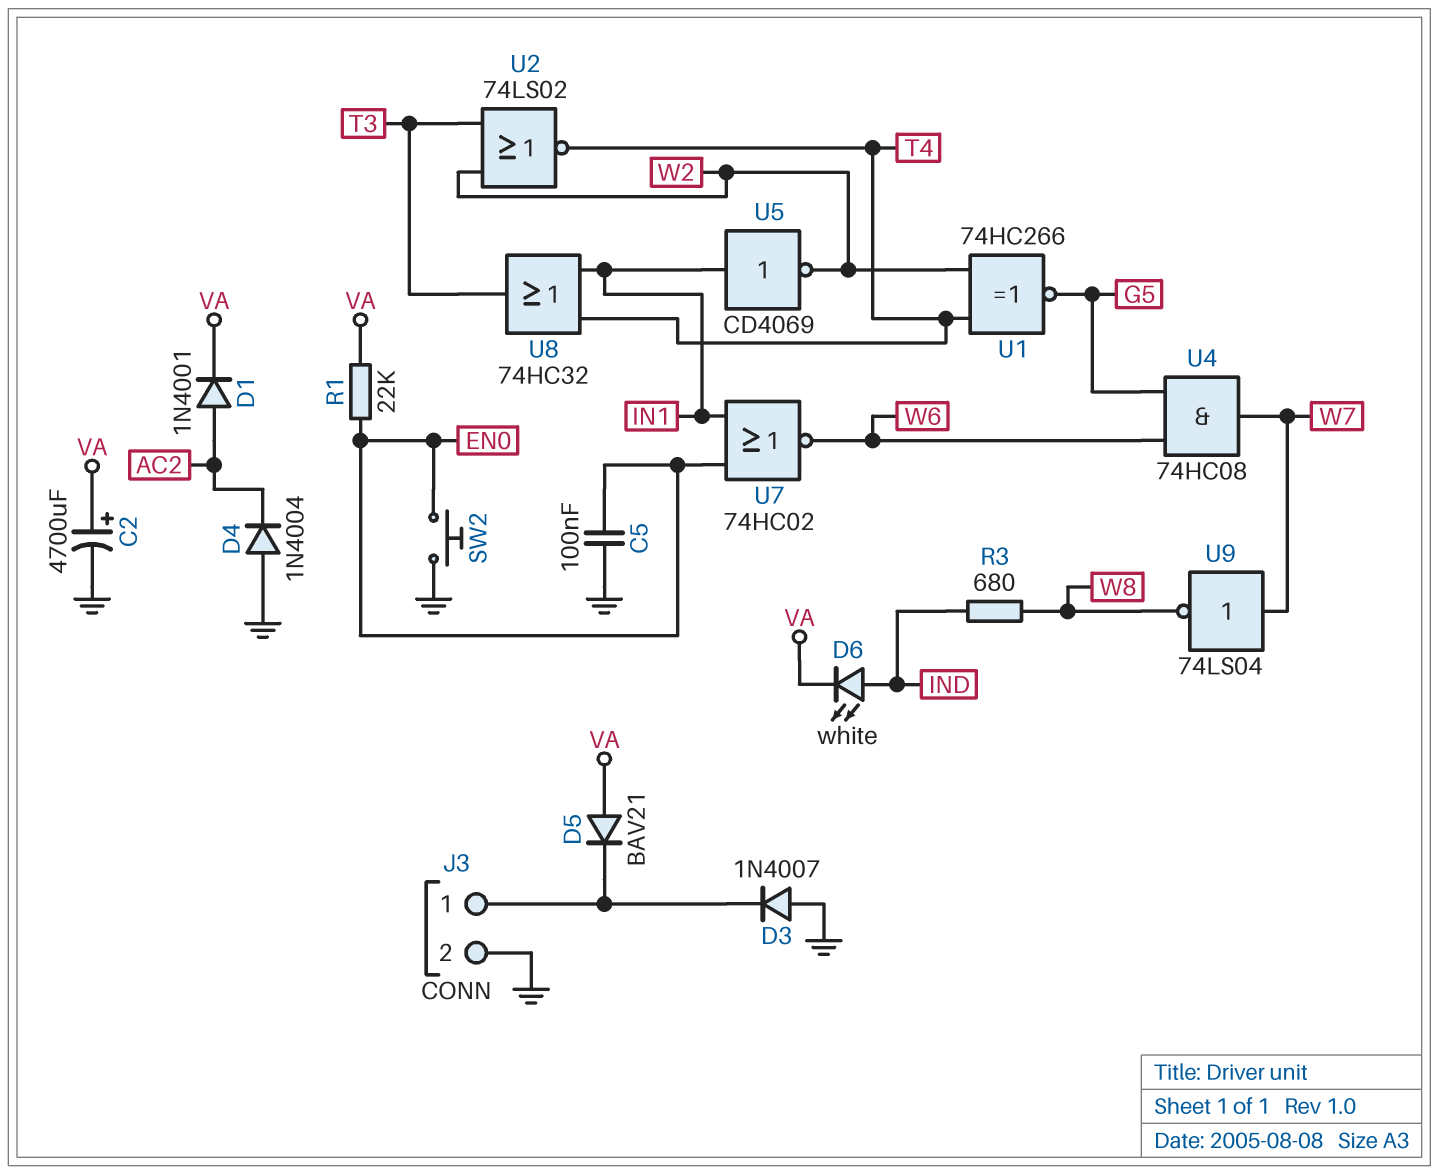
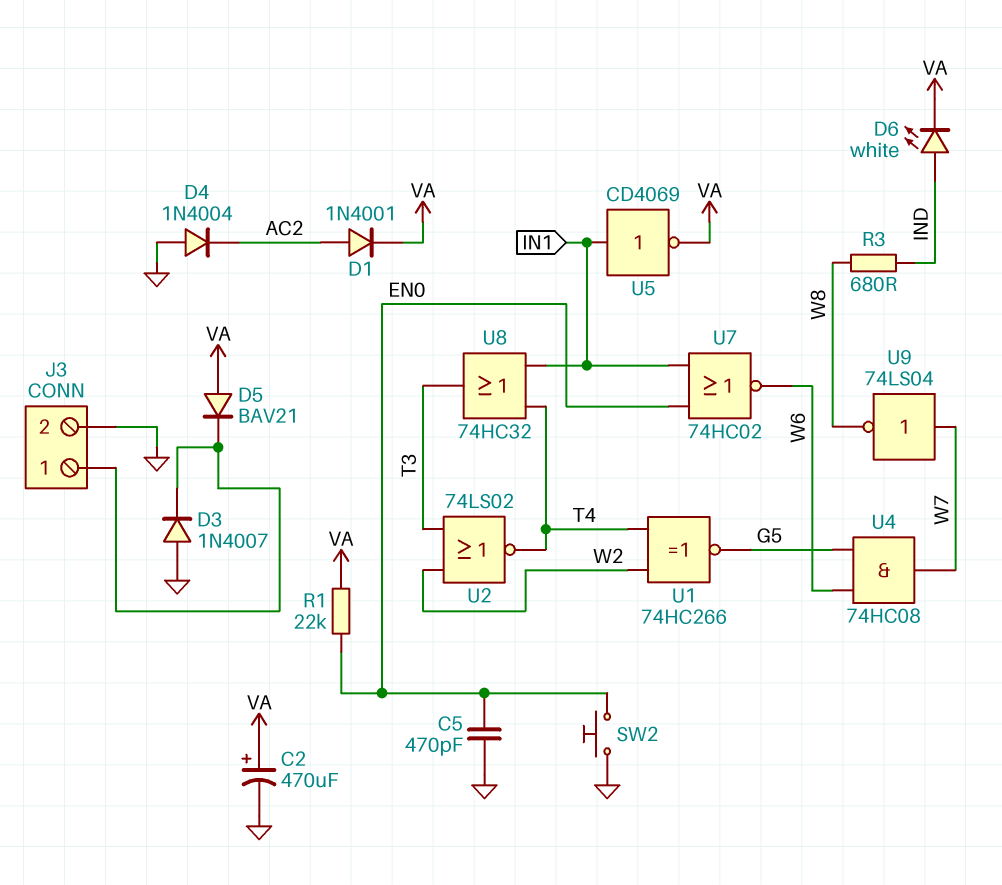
C2: 4700uF (plus VA, minus GND) -> 470uF (plus VA, minus GND)
C5: 100nF (EN0, GND) -> 470pF (EN0, GND)
U5: NOT CD4069 (in IN1, out W2) -> NOT CD4069 (in IN1, out VA)

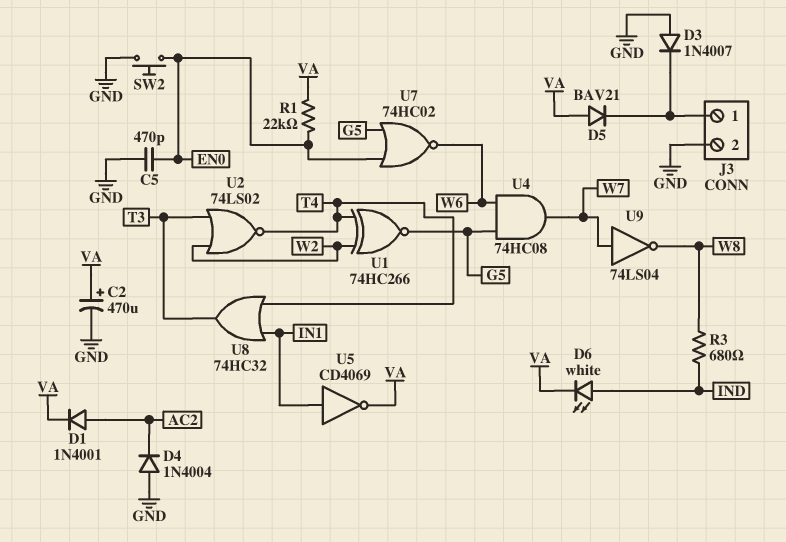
U7: NOR 74HC02 (in EN0, in IN1, out W6) -> NOR 74HC02 (in EN0, in G5, out W6)

